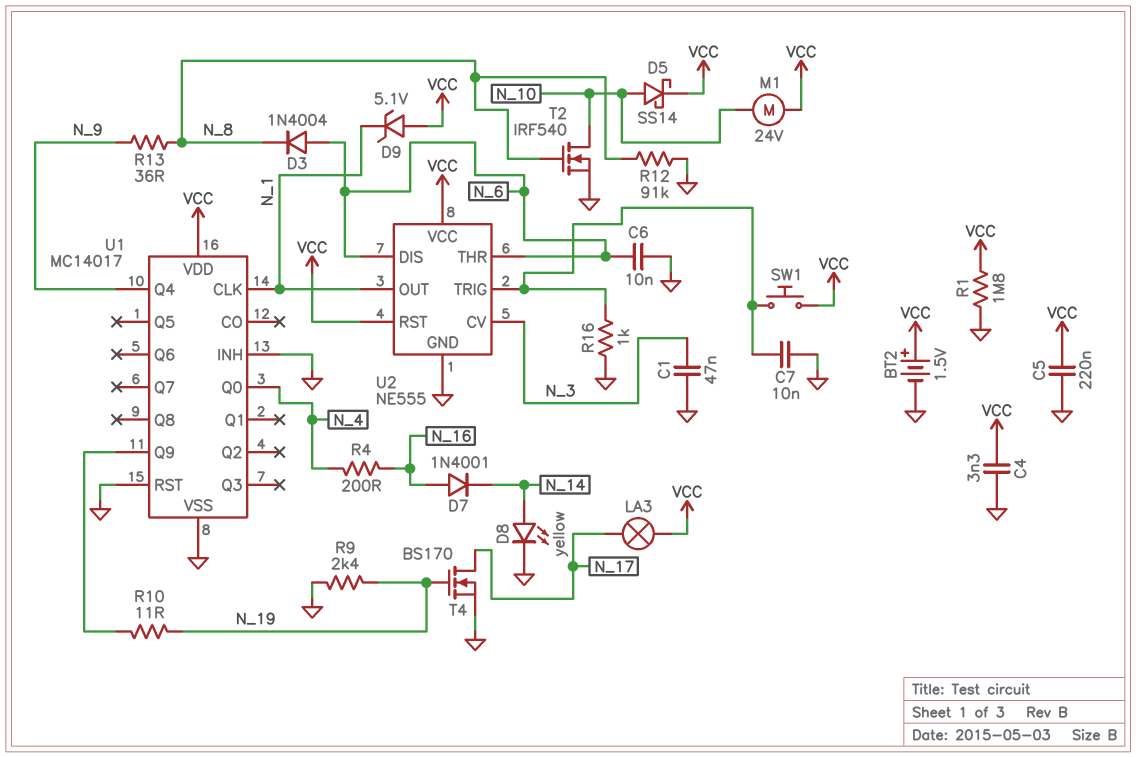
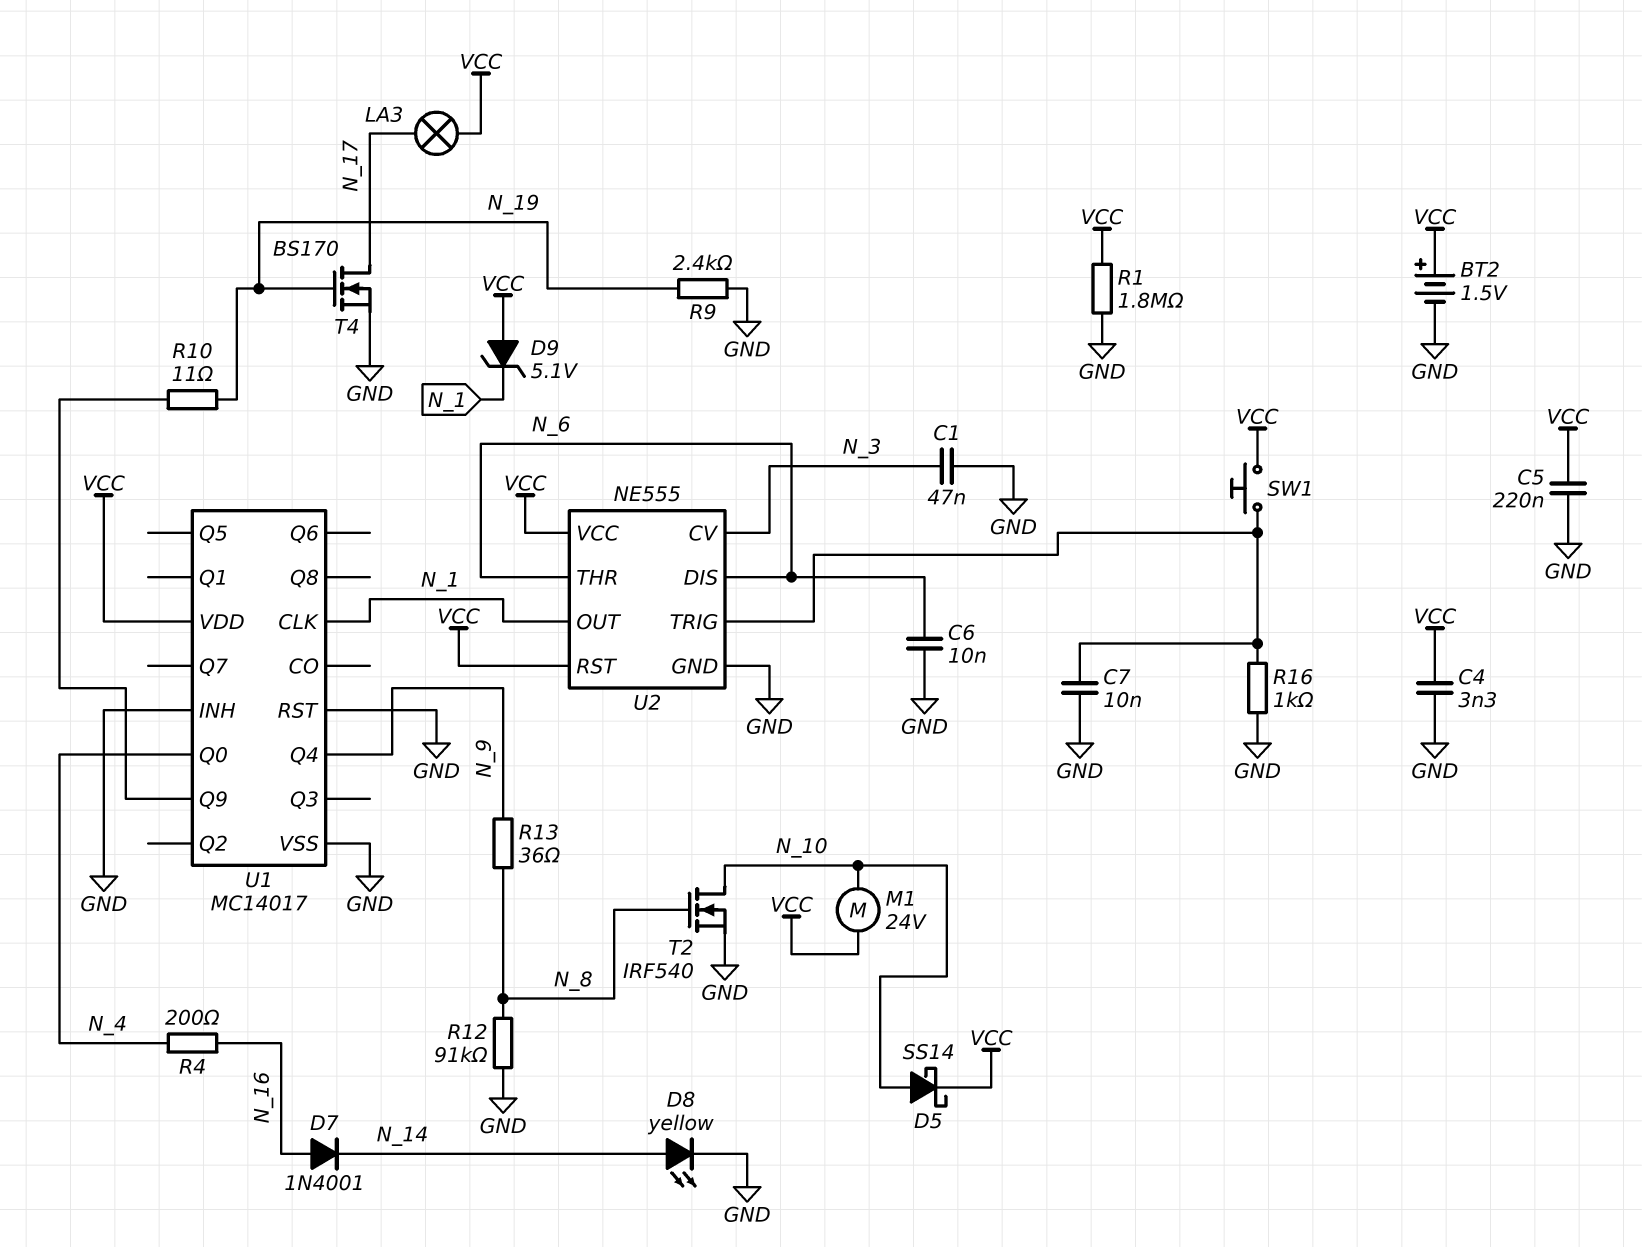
D3: diode 1N4004 (A N_6, K N_8) -> none

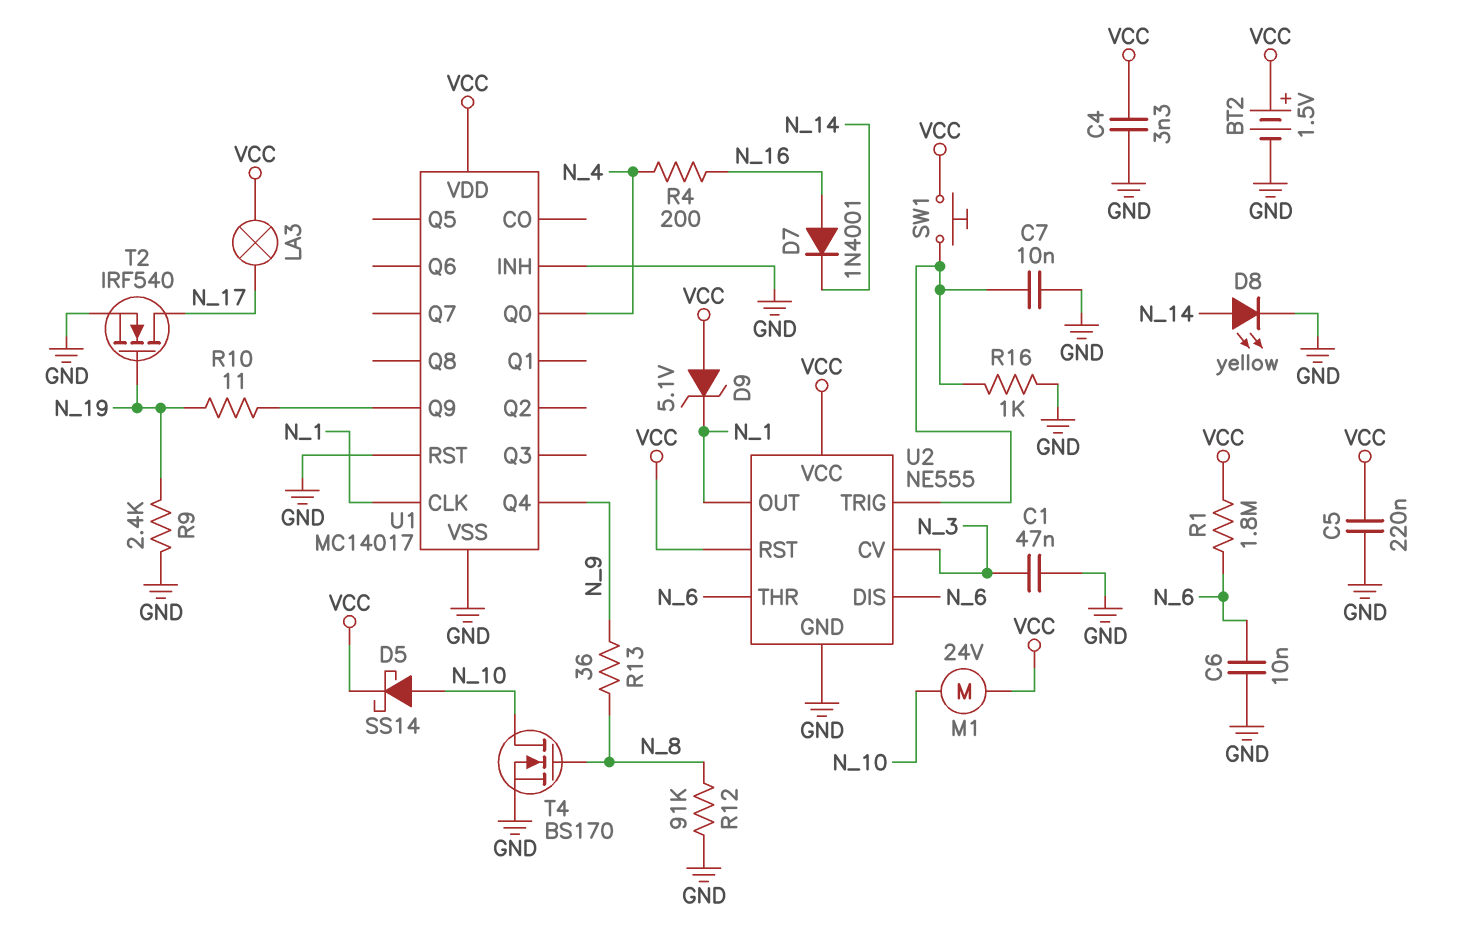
R1: 1.8M (GND, VCC) -> 1.8M (N_6, VCC)
T2: NMOS IRF540 (G N_8, D N_10, S GND) -> NMOS IRF540 (G N_19, D N_17, S GND)
T4: NMOS BS170 (G N_19, D N_17, S GND) -> NMOS BS170 (G N_8, D N_10, S GND)

